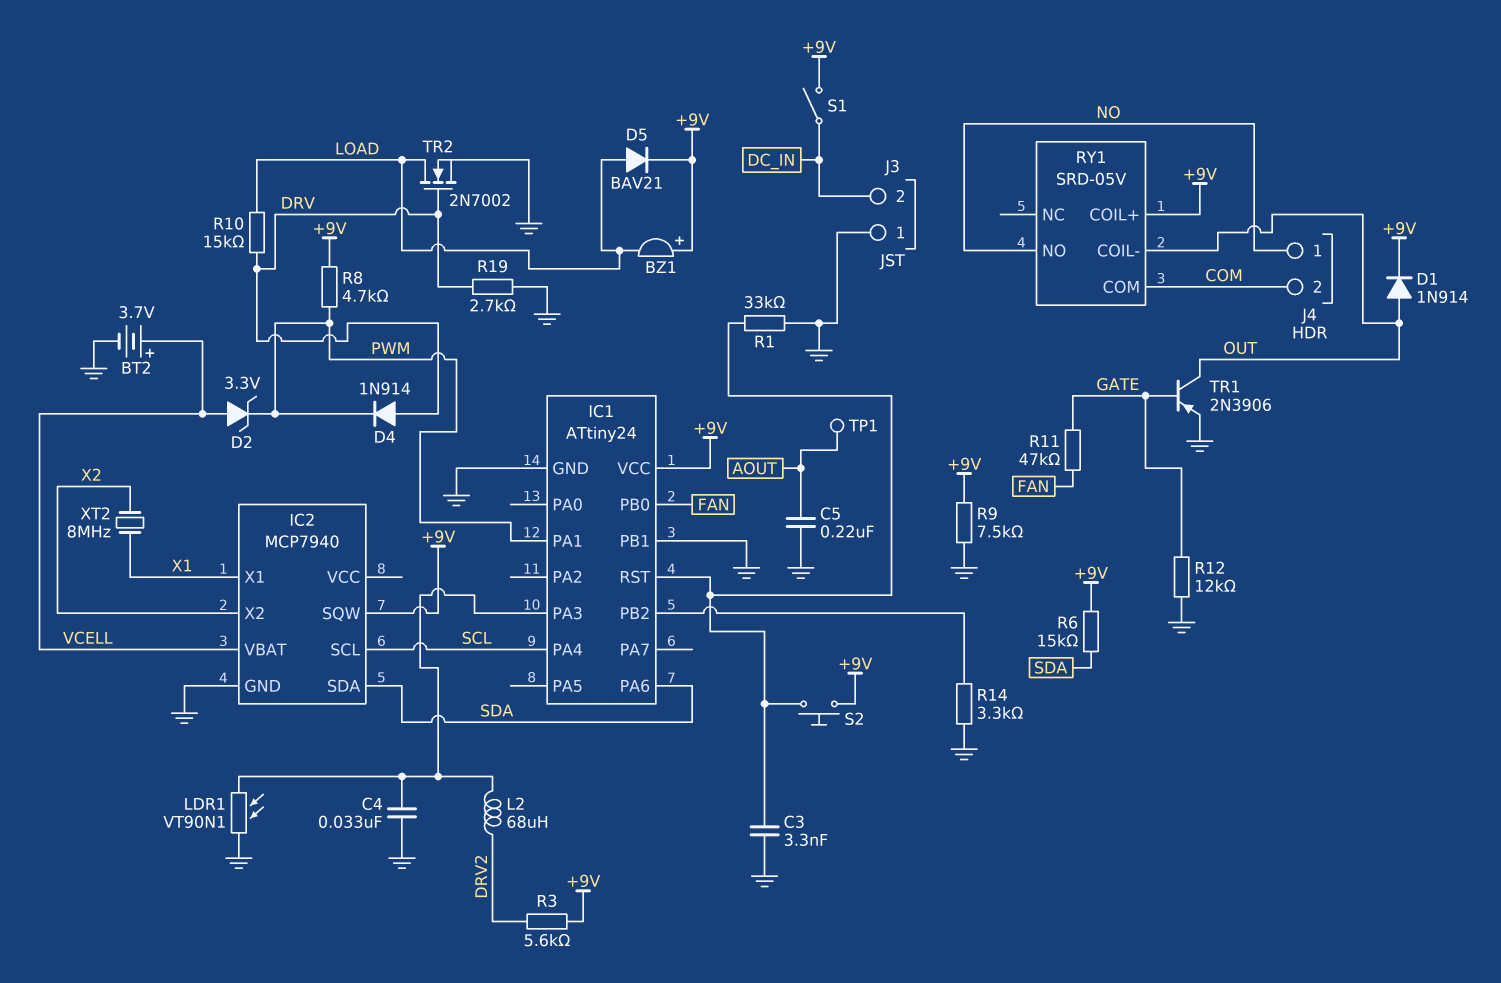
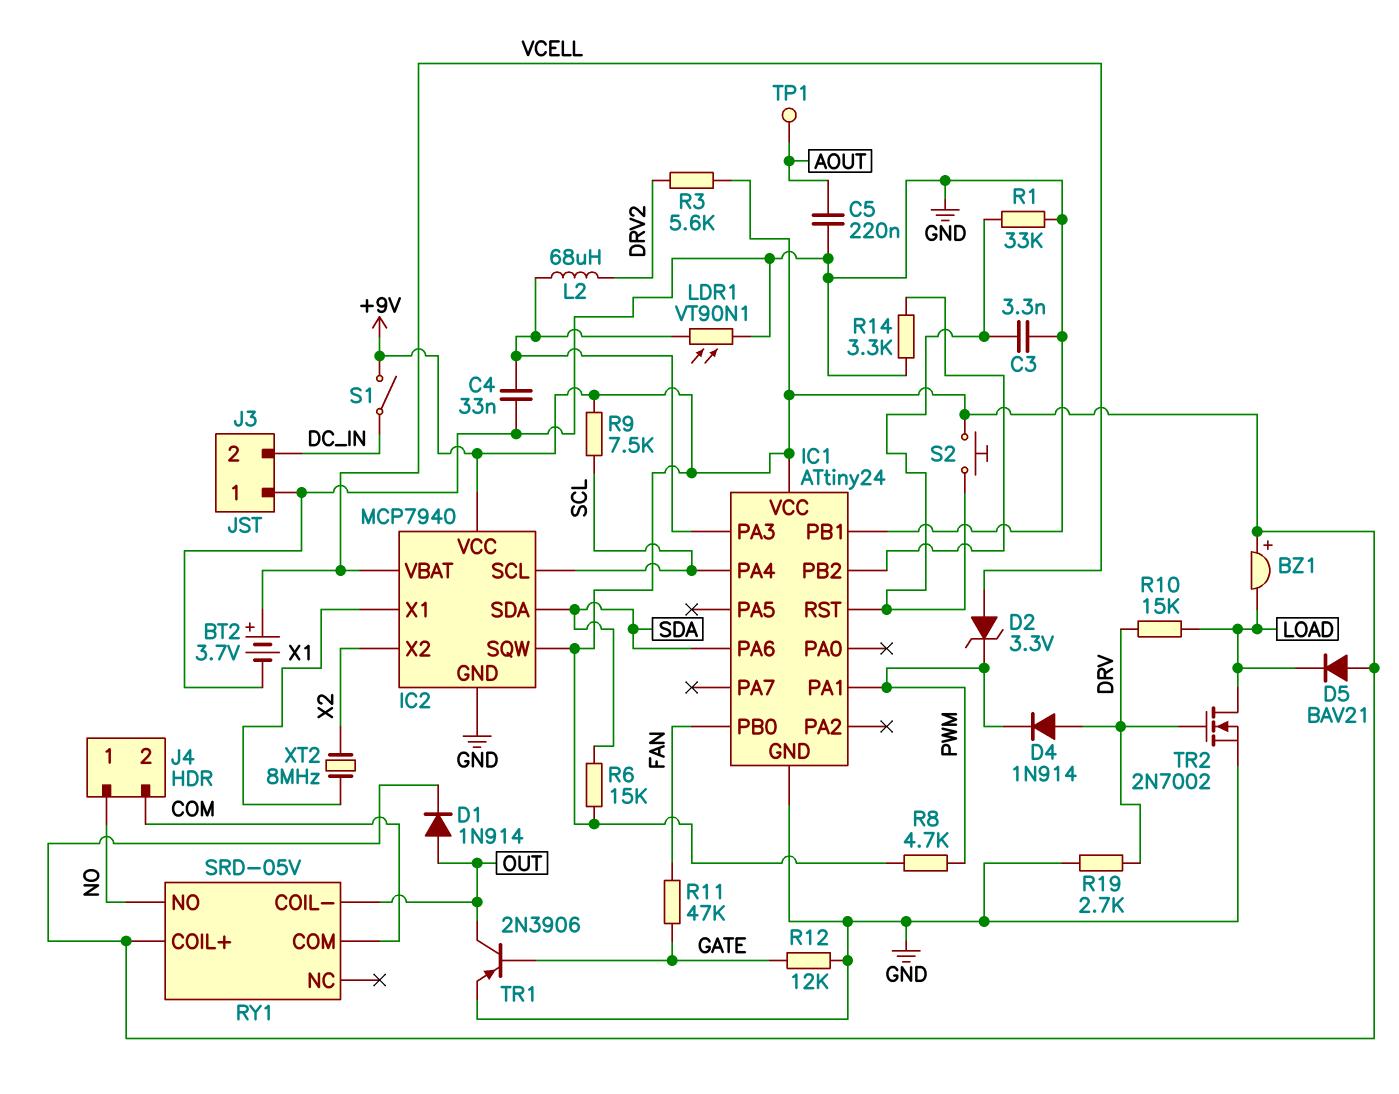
D5: diode BAV21 (A LOAD, K +9V) -> diode BAV21 (A +9V, K LOAD)
IC2 pin VCC: none -> +9V
R9: 7.5k (+9V, GND) -> 7.5k (+9V, SCL)

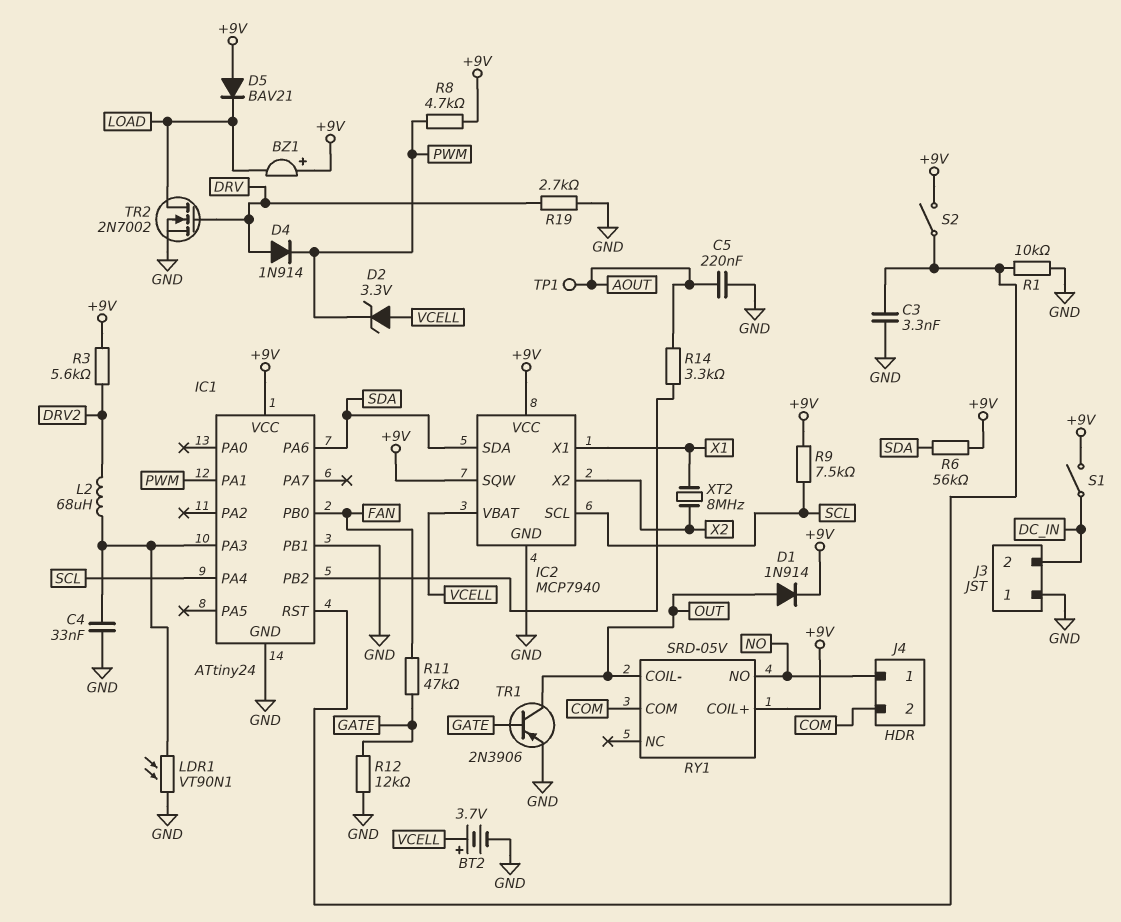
R1: 33k (GND, IC1/RST) -> 10k (GND, IC1/RST)
R6: 15k (+9V, SDA) -> 56k (+9V, SDA)
R10: 15k (DRV, LOAD) -> none
R14: 3.3k (GND, IC1/PB2) -> 3.3k (AOUT, IC1/PB2)
S2: button (+9V, IC1/RST) -> switch (+9V, IC1/RST)

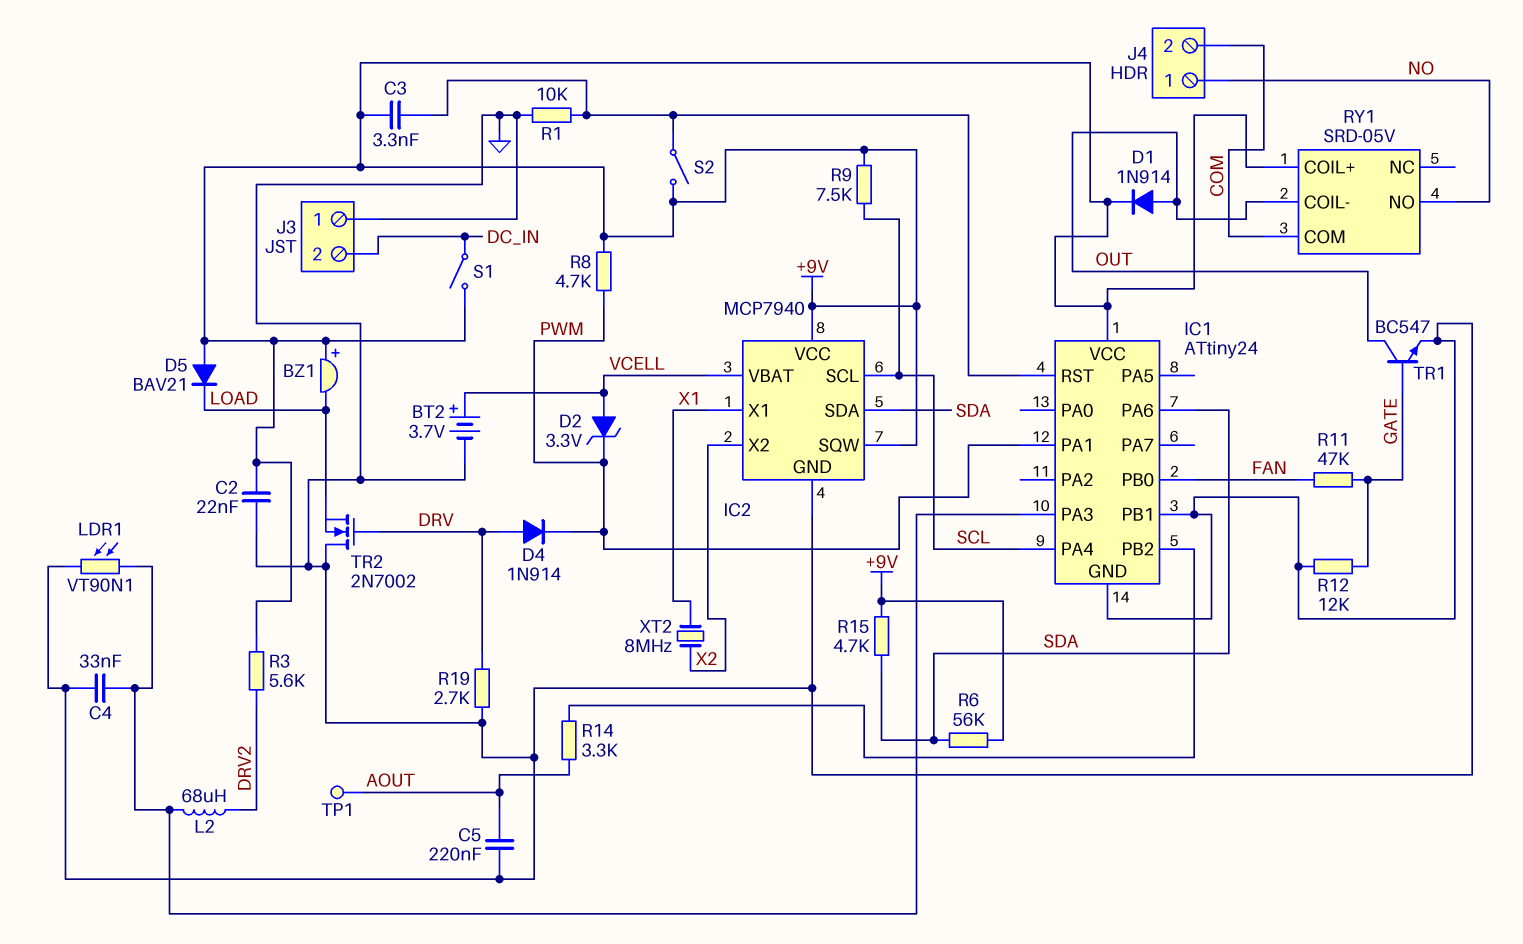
C2: none -> 22nF (+9V, GND)
C3: 3.3nF (GND, IC1/RST) -> 3.3nF (+9V, IC1/RST)
R15: none -> 4.7k (+9V, SDA)
TR1: PNP 2N3906 (B GATE, C OUT, E GND) -> NPN BC547 (B GATE, C OUT, E GND)
TR2: NMOS 2N7002 (G DRV, D LOAD, S GND) -> NMOS 2N7002 (G DRV, D GND, S LOAD)

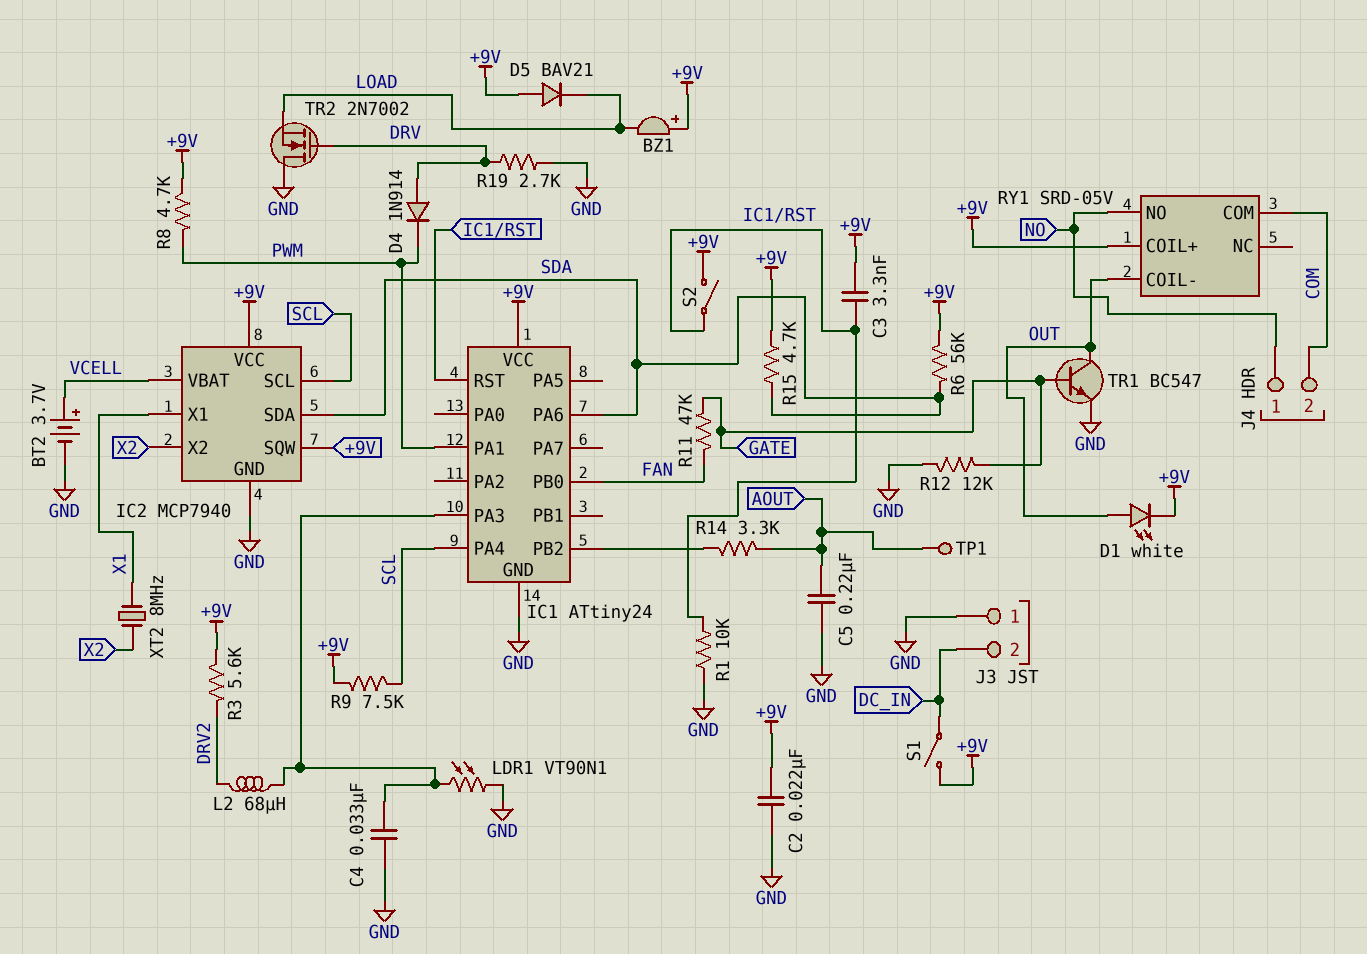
D1: diode 1N914 (A OUT, K +9V) -> LED white (A OUT, K +9V)
D2: zener 3.3V (A VCELL, K PWM) -> none
IC1 pin PB1: GND -> none

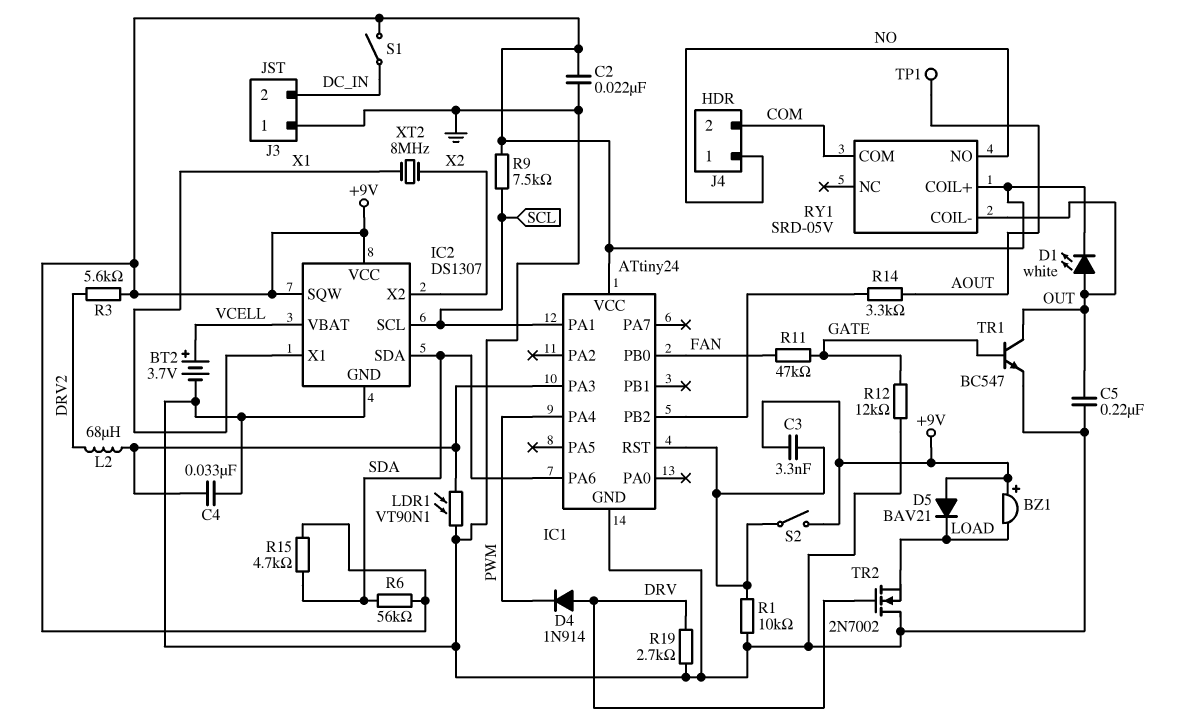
C5: 220nF (AOUT, GND) -> 220nF (GND, OUT)
IC1 pin PA1: PWM -> SCL
IC1 pin PA4: SCL -> PWM
IC2: MCP7940 -> DS1307
R8: 4.7k (+9V, PWM) -> none

